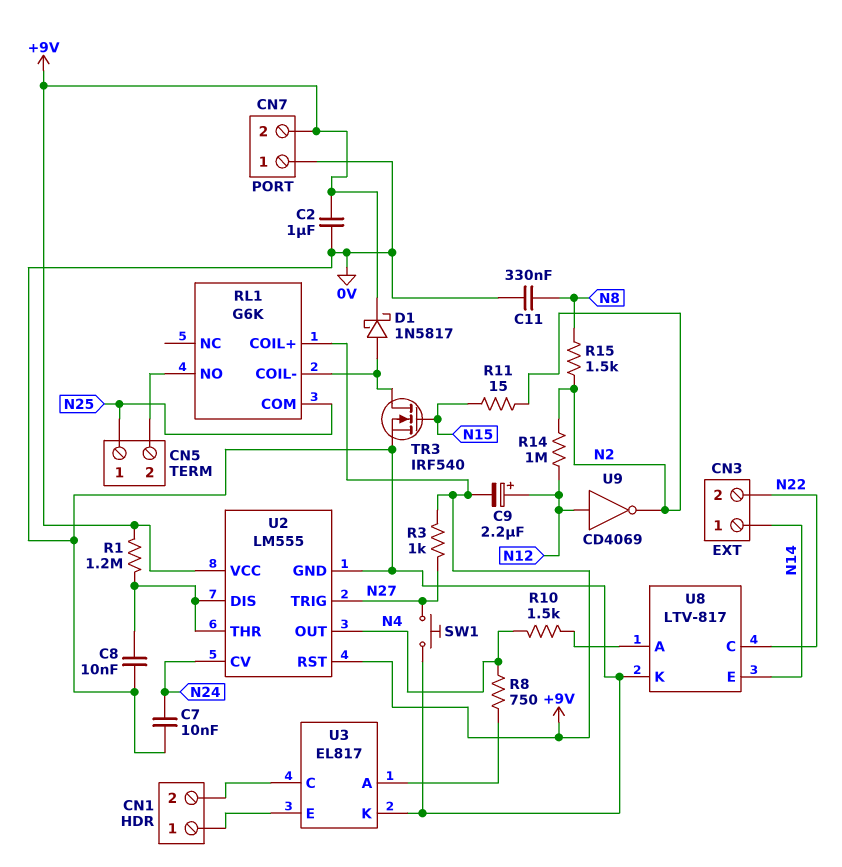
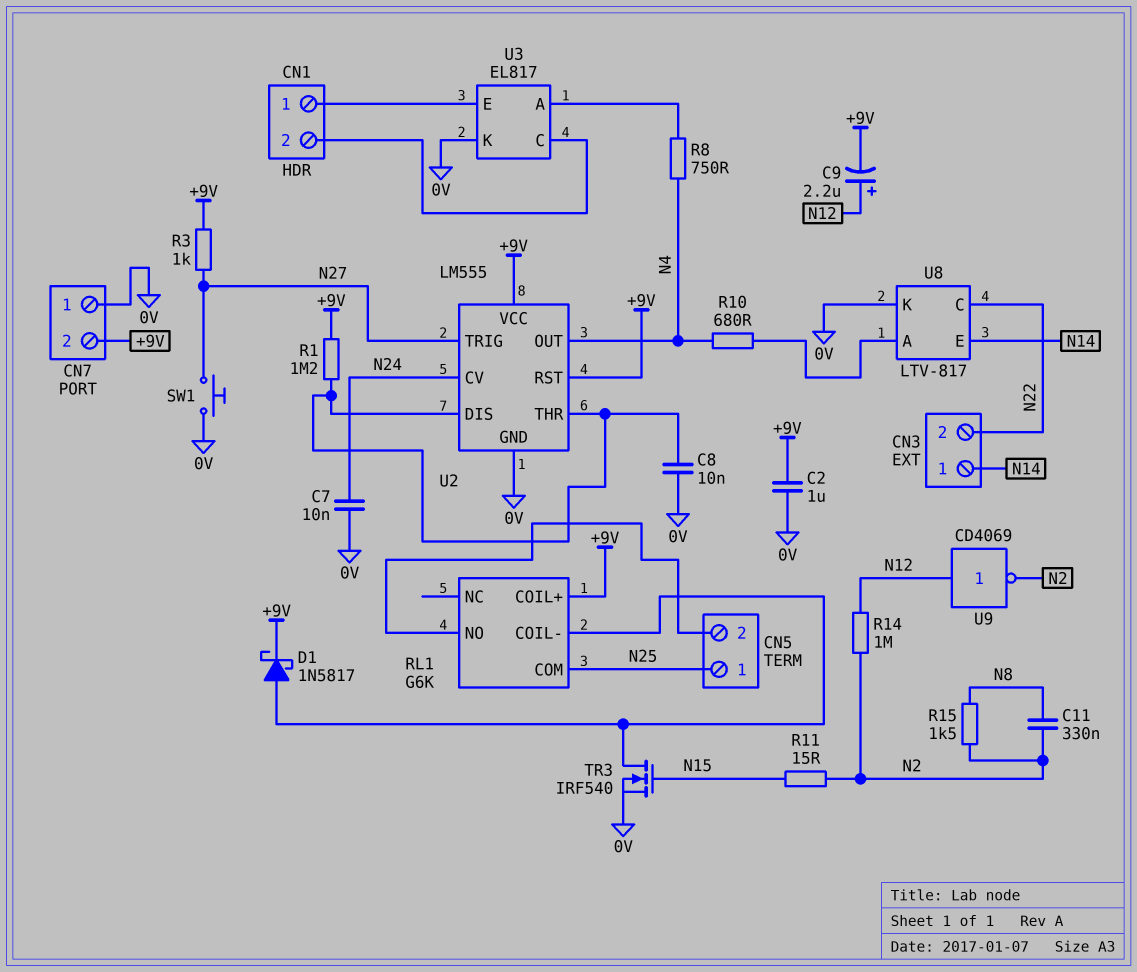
C11: 330nF (0V, N8) -> 330nF (N2, N8)
R10: 1.5k (N4, U8/A) -> 680 (N4, U8/A)

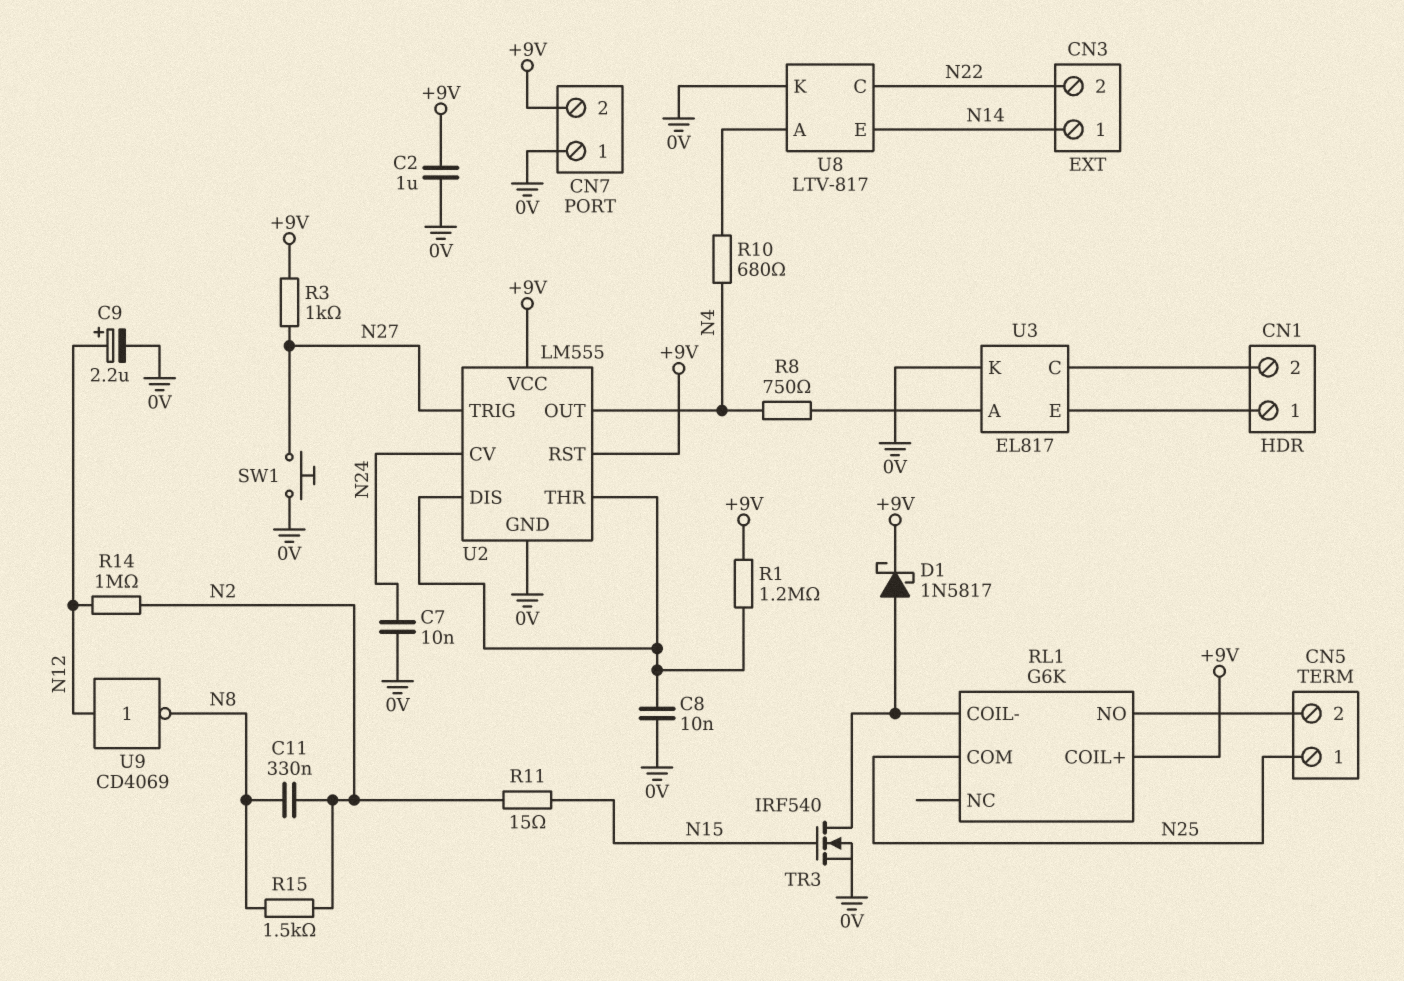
C9: 2.2uF (plus N12, minus +9V) -> 2.2uF (plus N12, minus 0V)
U9: NOT CD4069 (in N12, out N2) -> NOT CD4069 (in N12, out N8)

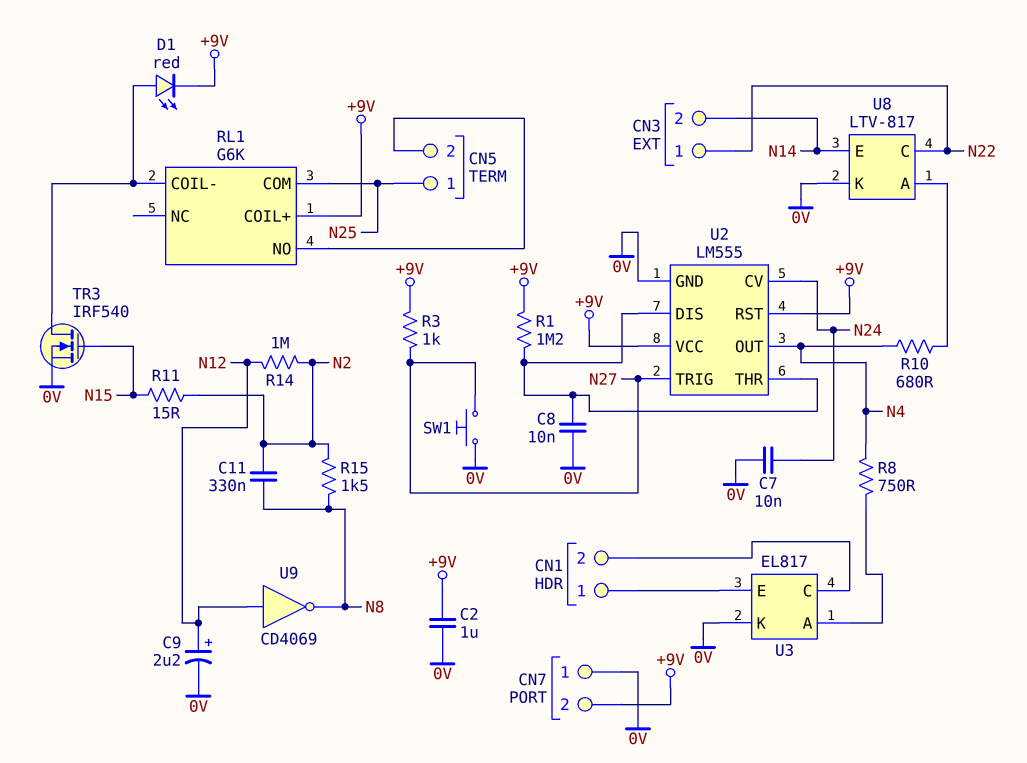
CN3 pin 1: N14 -> N22
CN3 pin 2: N22 -> N14
D1: schottky 1N5817 (A RL1/COIL-, K +9V) -> LED red (A RL1/COIL-, K +9V)

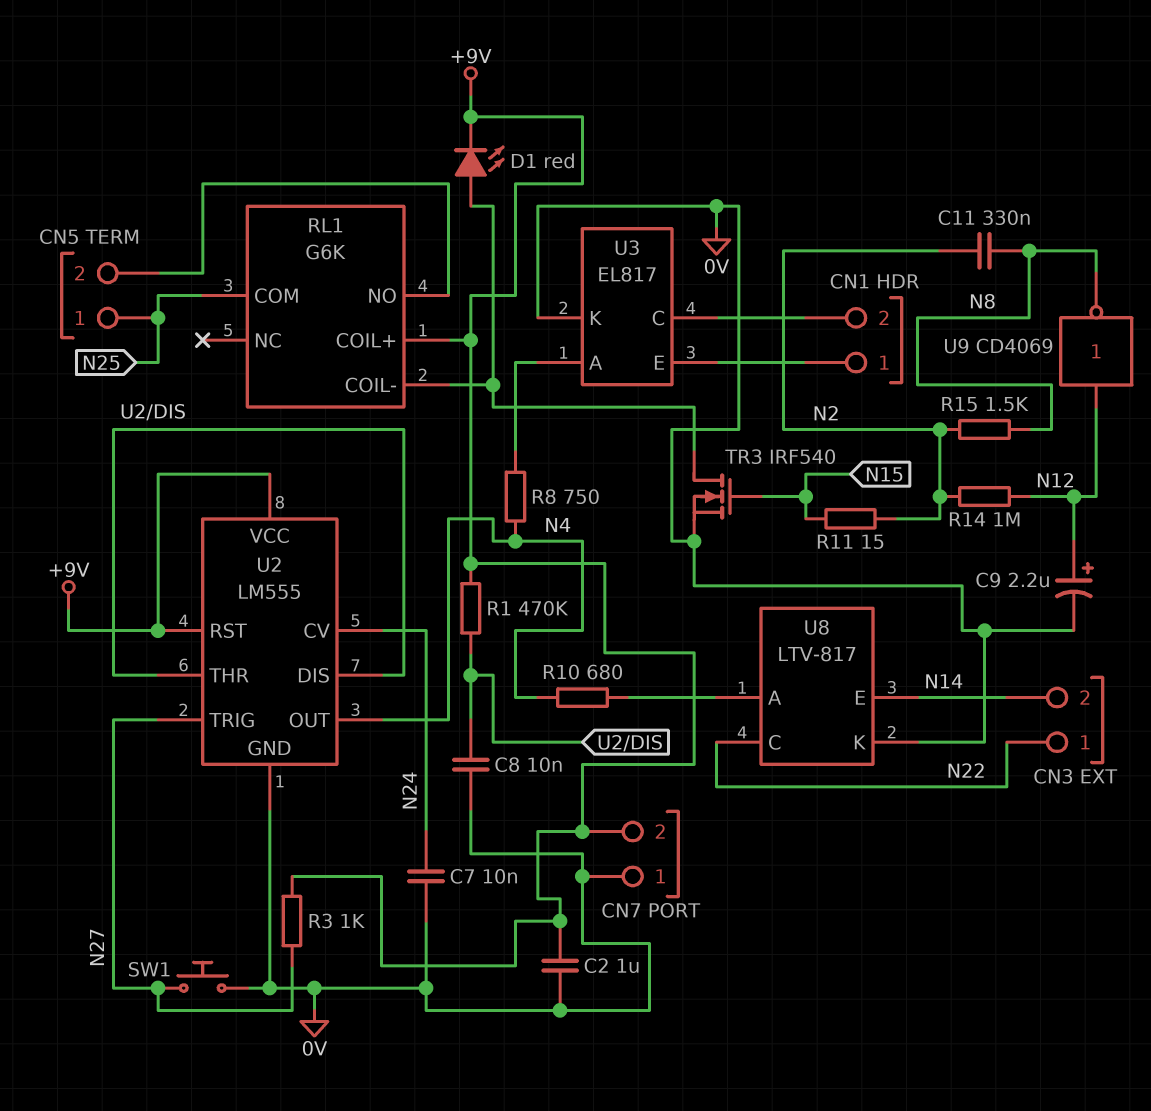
R1: 1.2M (+9V, U2/DIS) -> 470k (+9V, U2/DIS)

